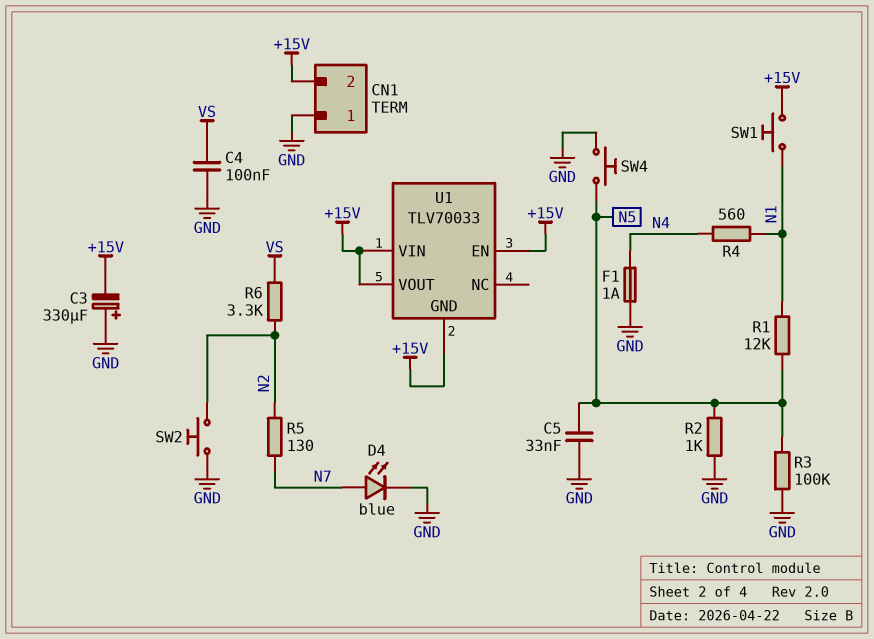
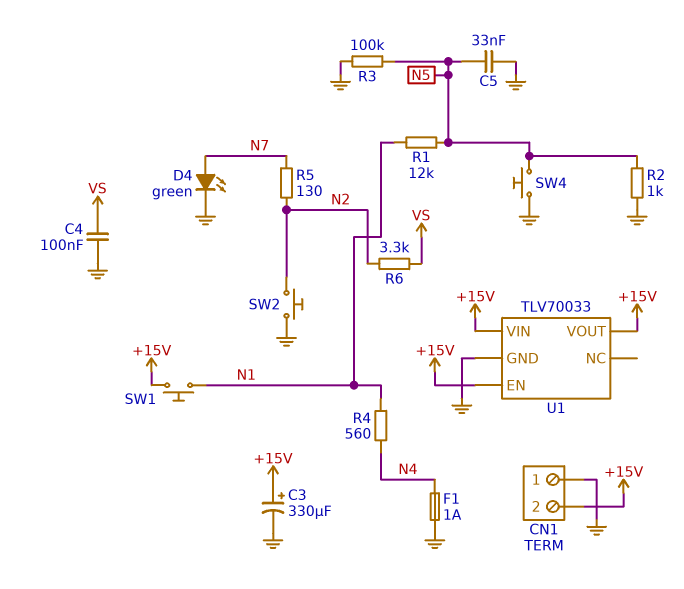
C3: 330uF (plus GND, minus +15V) -> 330uF (plus +15V, minus GND)
D4: LED blue (A N7, K GND) -> LED green (A N7, K GND)
U1 pin GND: +15V -> GND

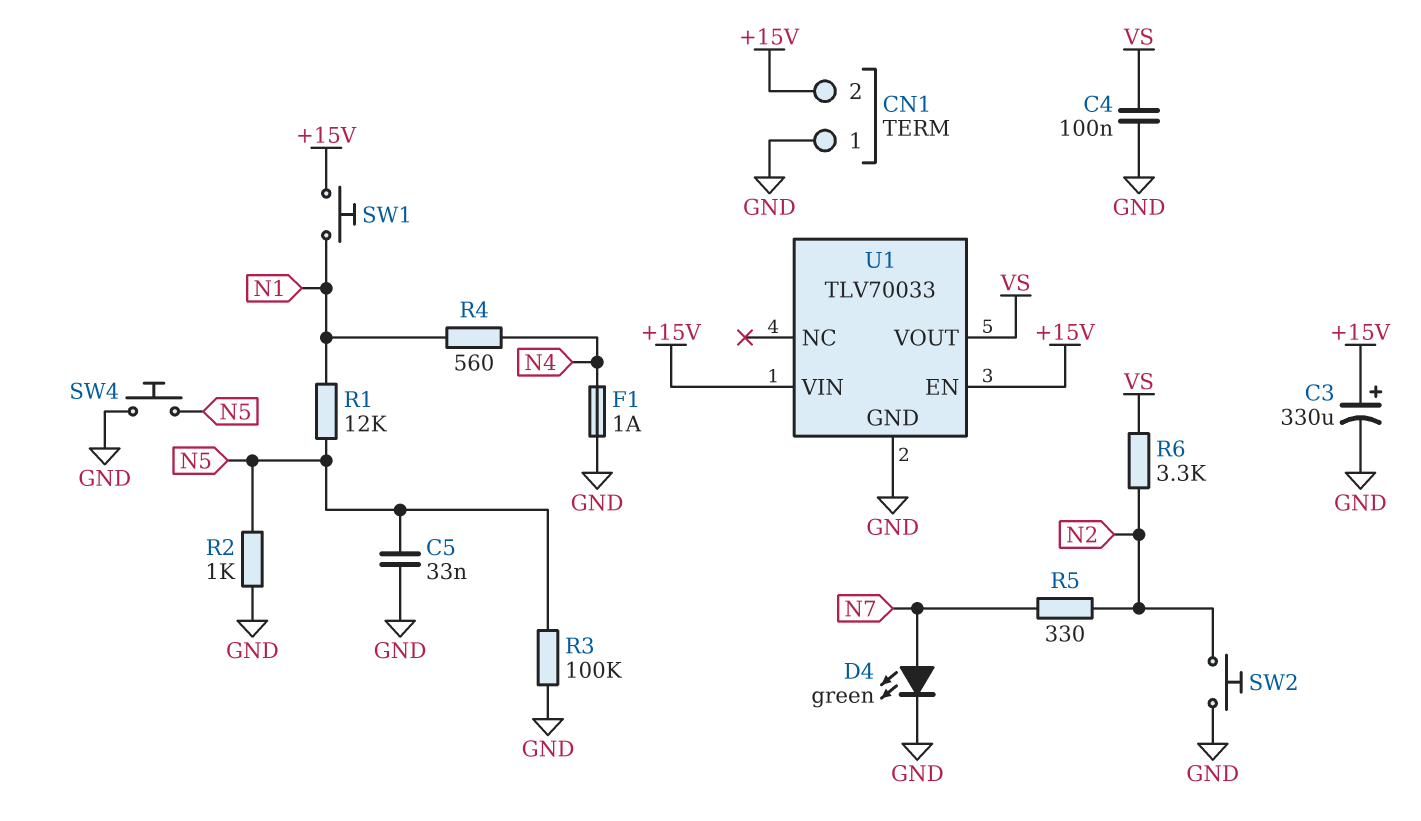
R5: 130 (N2, N7) -> 330 (N2, N7)
U1 pin VOUT: +15V -> VS

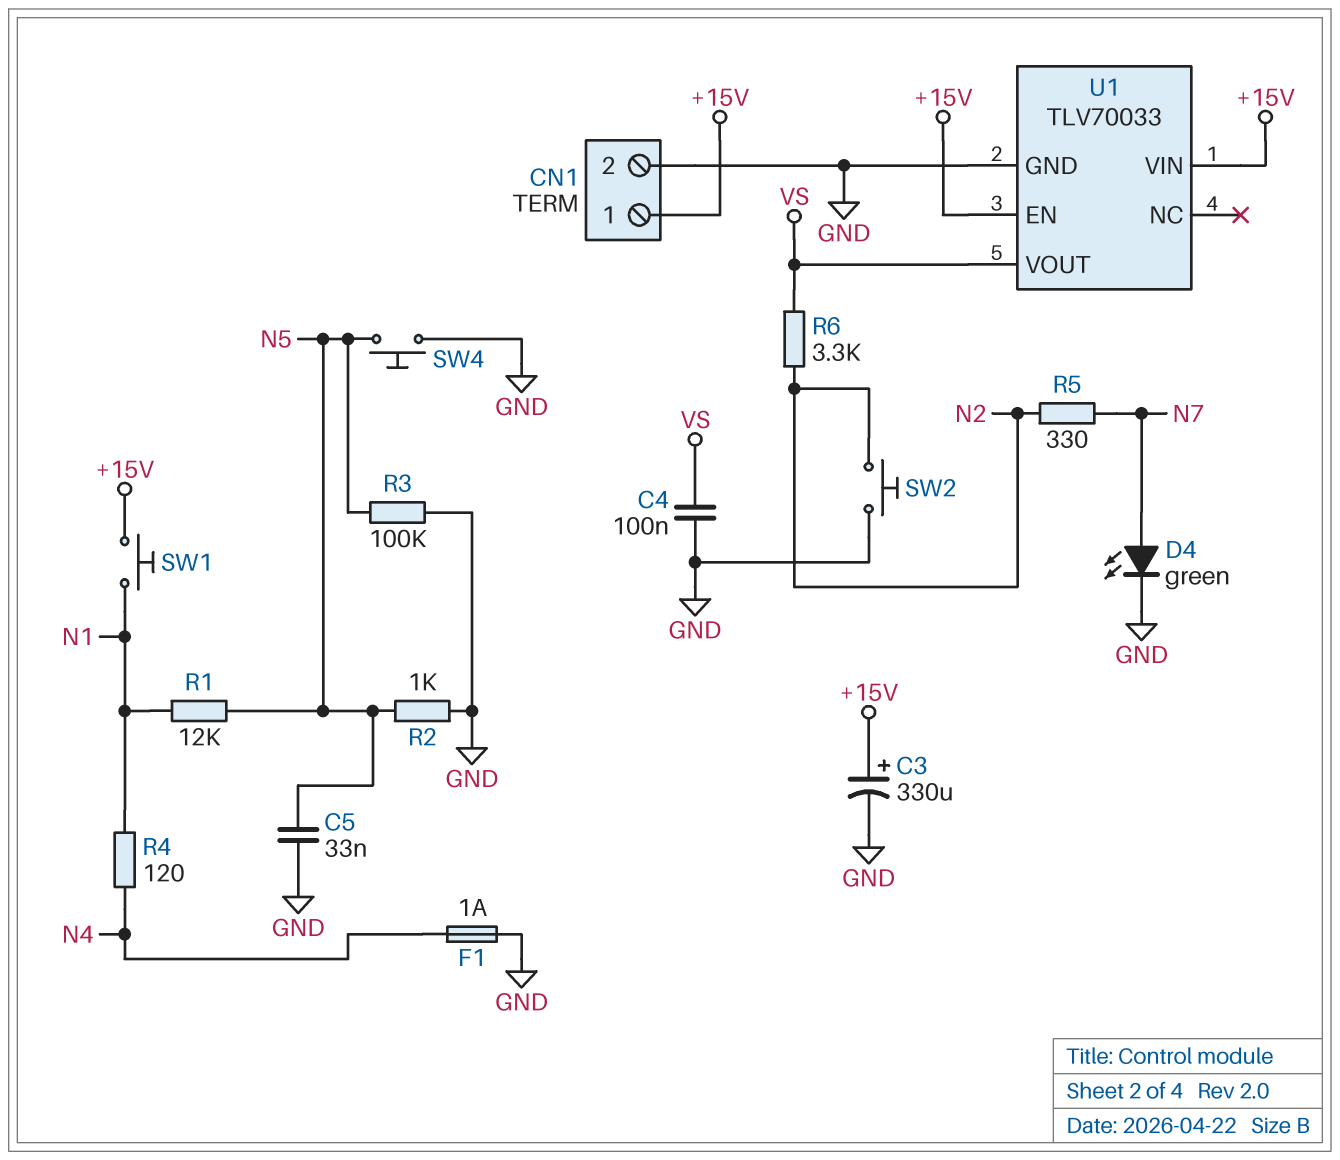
CN1 pin 1: GND -> +15V
CN1 pin 2: +15V -> GND
R4: 560 (N1, N4) -> 120 (N1, N4)

